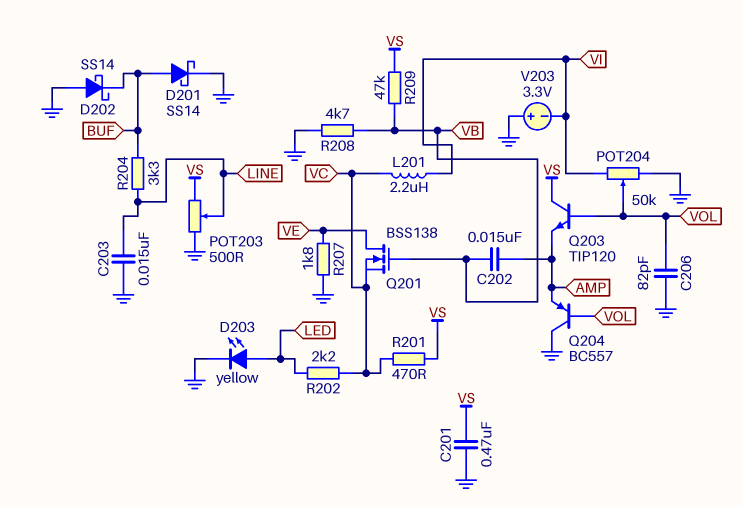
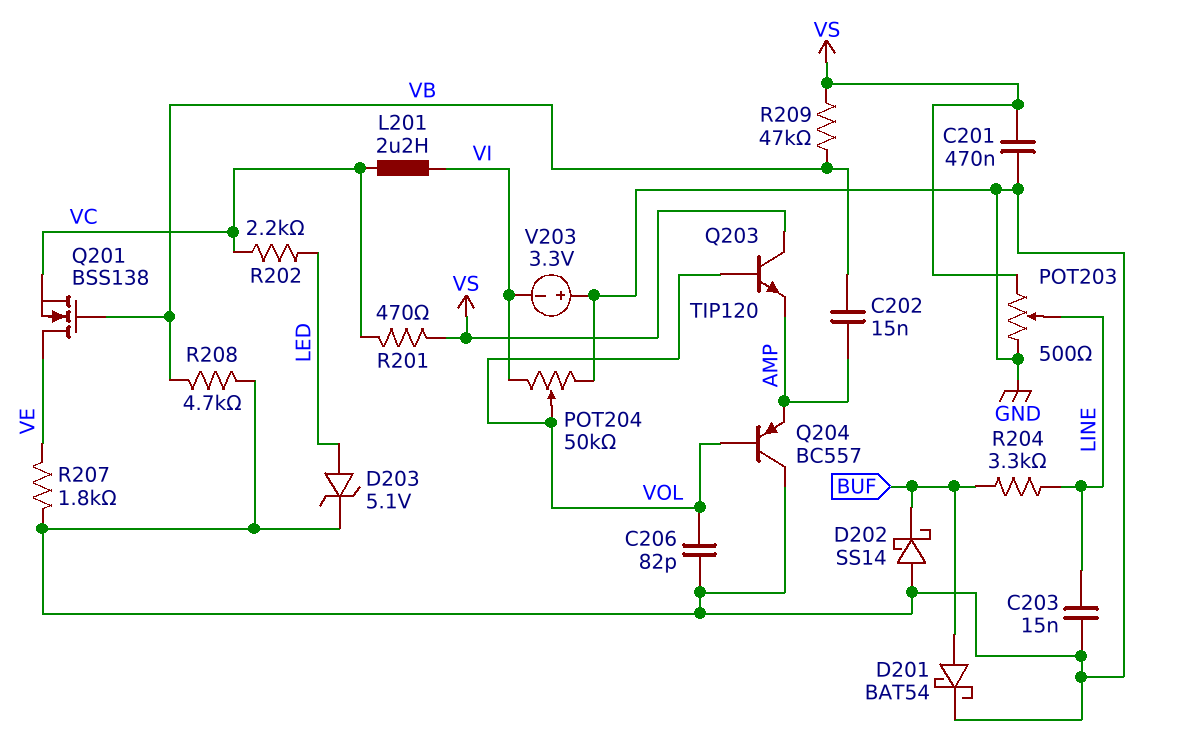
D201: schottky SS14 (A BUF, K GND) -> schottky BAT54 (A BUF, K GND)
D203: LED yellow (A LED, K GND) -> zener 5.1V (A LED, K GND)

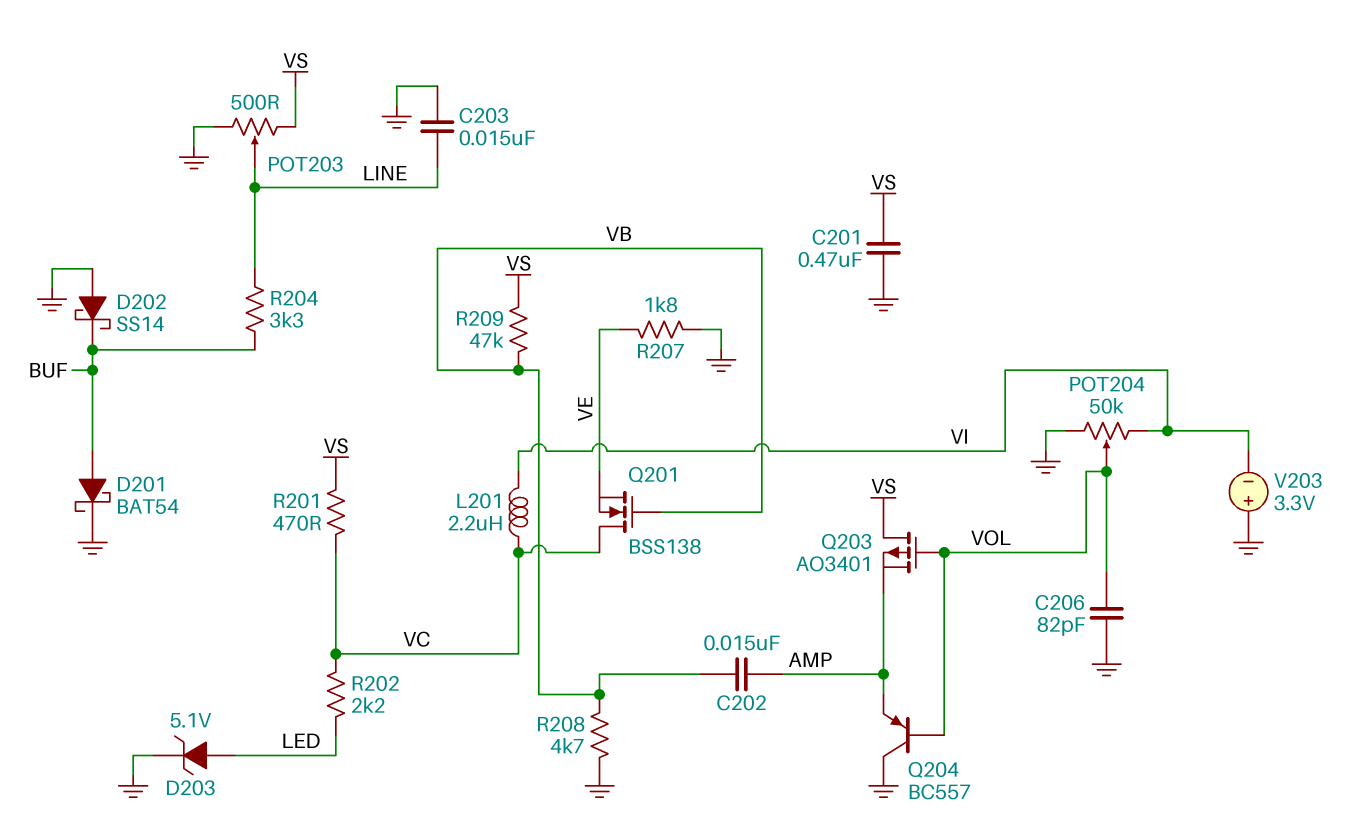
Q201: NMOS BSS138 (G VB, D VE, S VC) -> NMOS BSS138 (G VB, D VC, S VE)
Q203: NPN TIP120 (B VOL, C VS, E AMP) -> PMOS AO3401 (G VOL, D VS, S AMP)

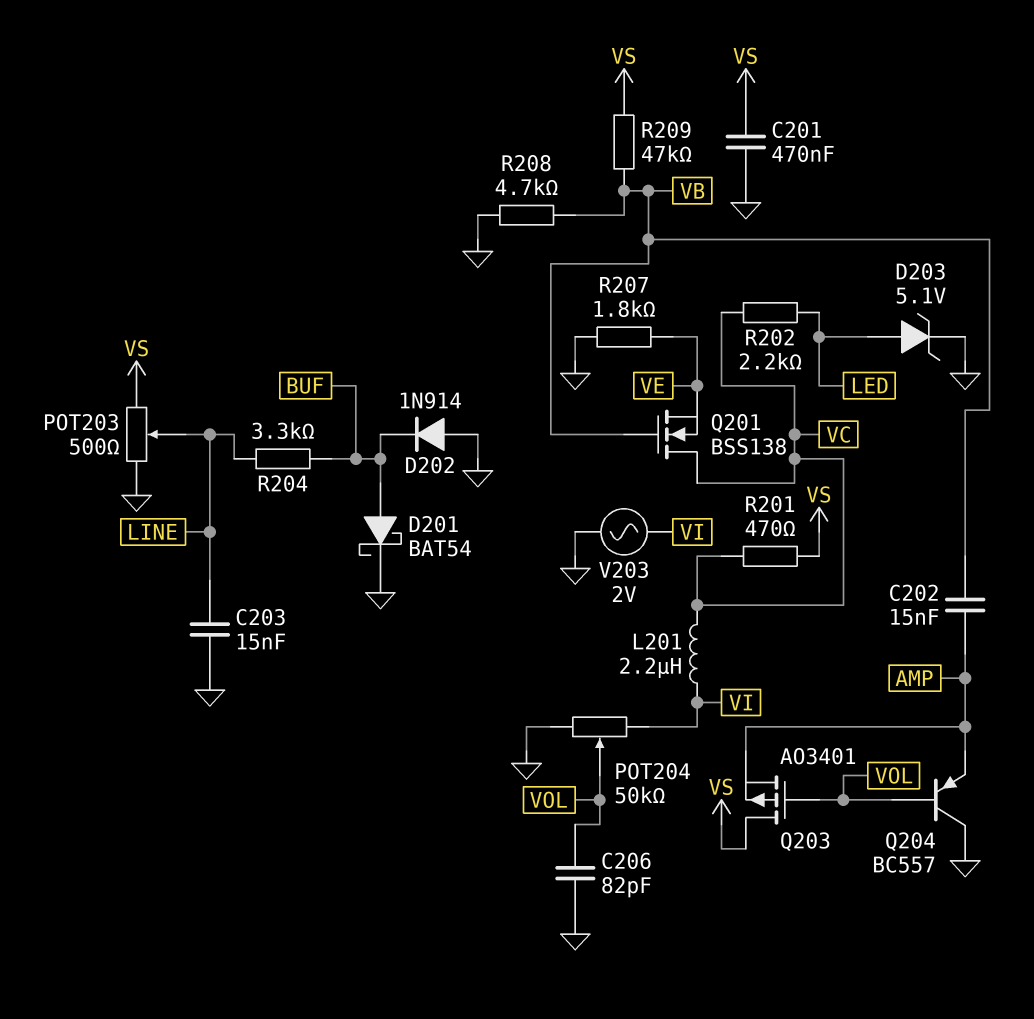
D202: schottky SS14 (A GND, K BUF) -> diode 1N914 (A GND, K BUF)
V203: 3.3V (plus GND, minus VI) -> AC 2V (GND, VI)

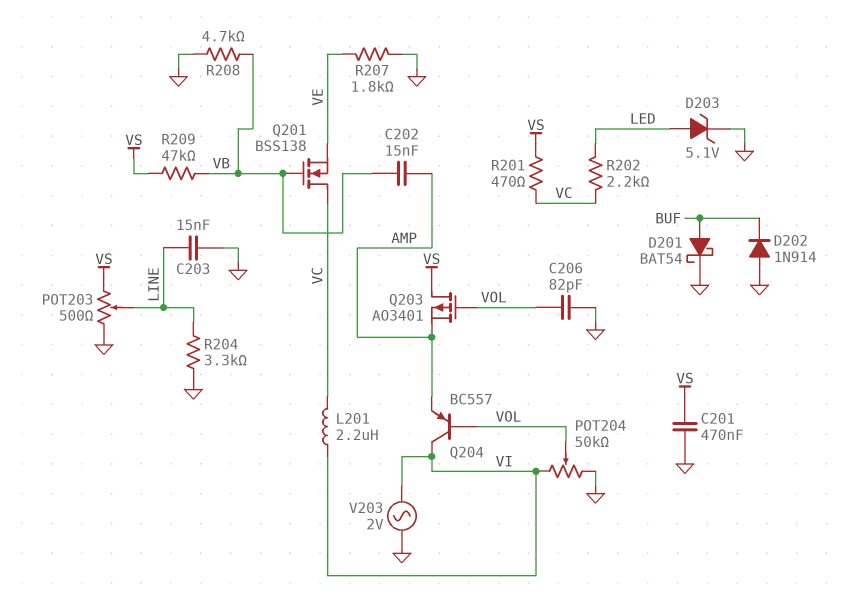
Q204: PNP BC557 (B VOL, C GND, E AMP) -> PNP BC557 (B VOL, C VI, E AMP)
R204: 3.3k (BUF, LINE) -> 3.3k (GND, LINE)

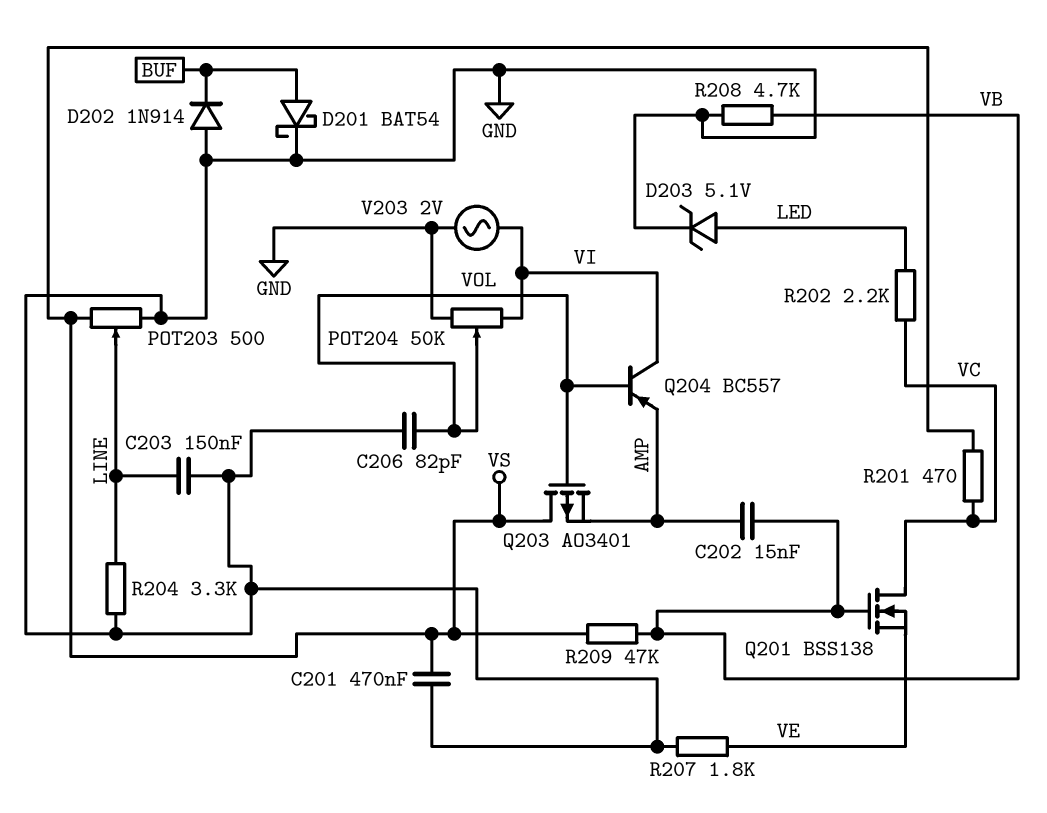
C203: 15nF (GND, LINE) -> 150nF (GND, LINE)
L201: 2.2uH (VC, VI) -> none

